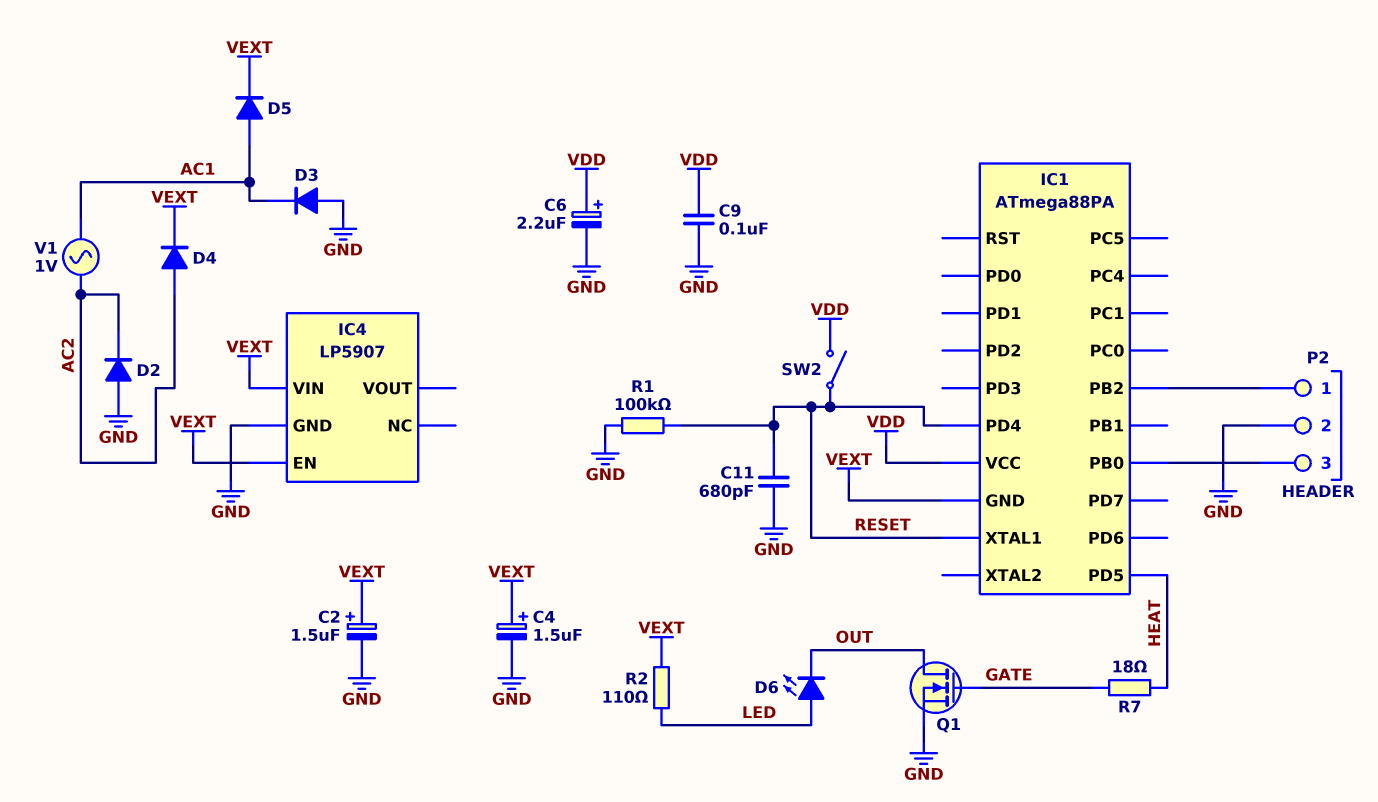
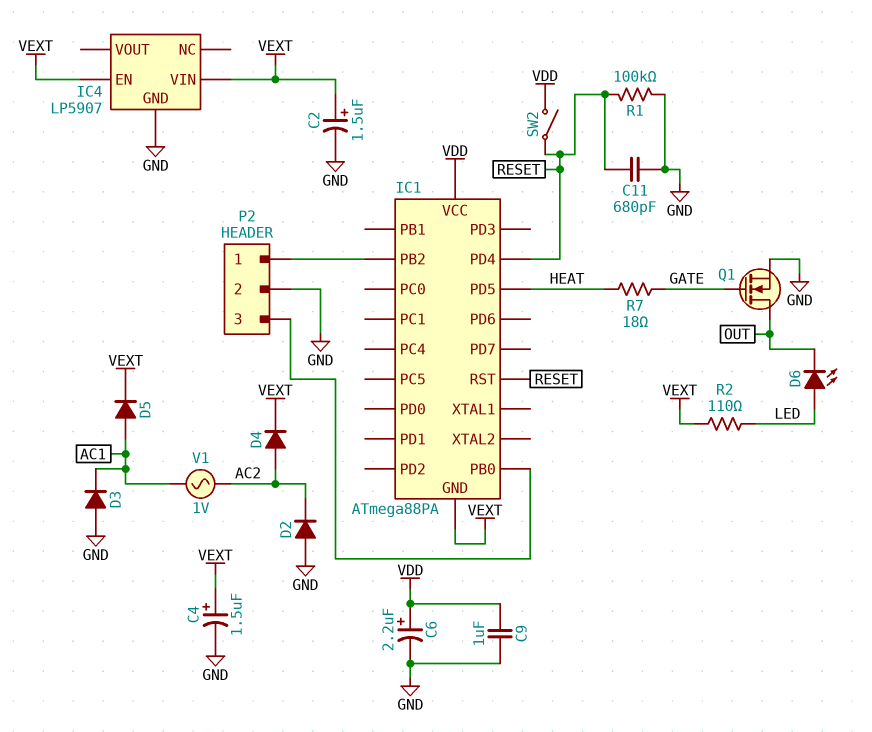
C9: 100nF (GND, VDD) -> 1uF (GND, VDD)
IC1 pin RST: none -> RESET
IC1 pin XTAL1: RESET -> none

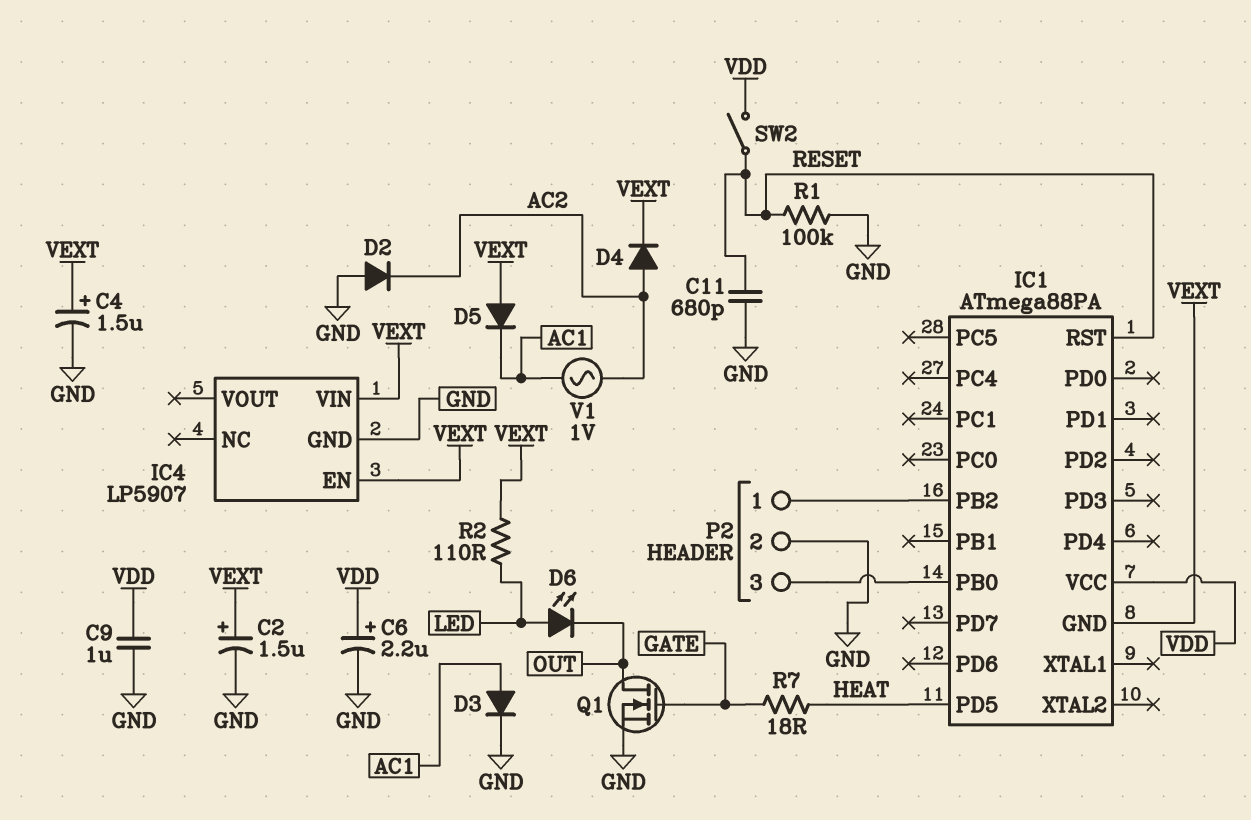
D3: diode (A GND, K AC1) -> diode (A AC1, K GND)
D5: diode (A AC1, K VEXT) -> diode (A VEXT, K AC1)
IC1 pin PD4: RESET -> none

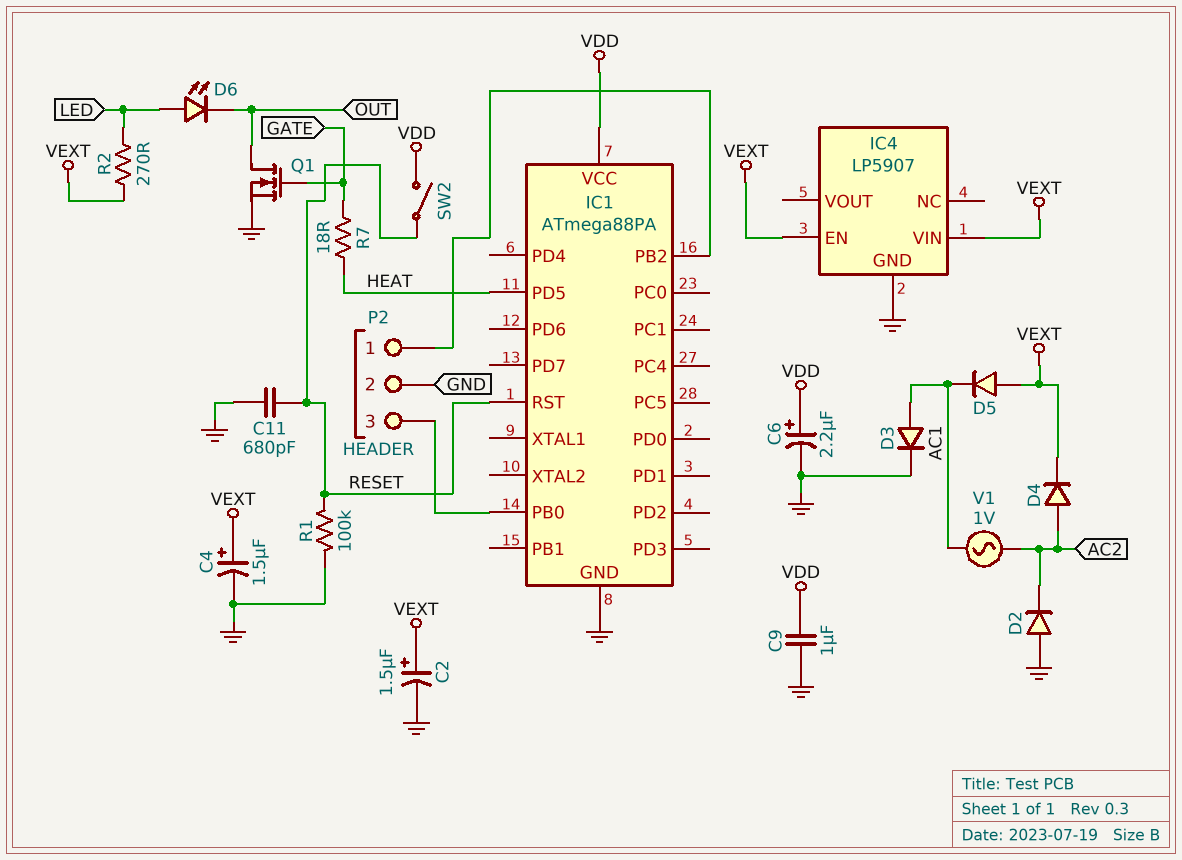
IC1 pin GND: VEXT -> GND
R2: 110 (LED, VEXT) -> 270 (LED, VEXT)

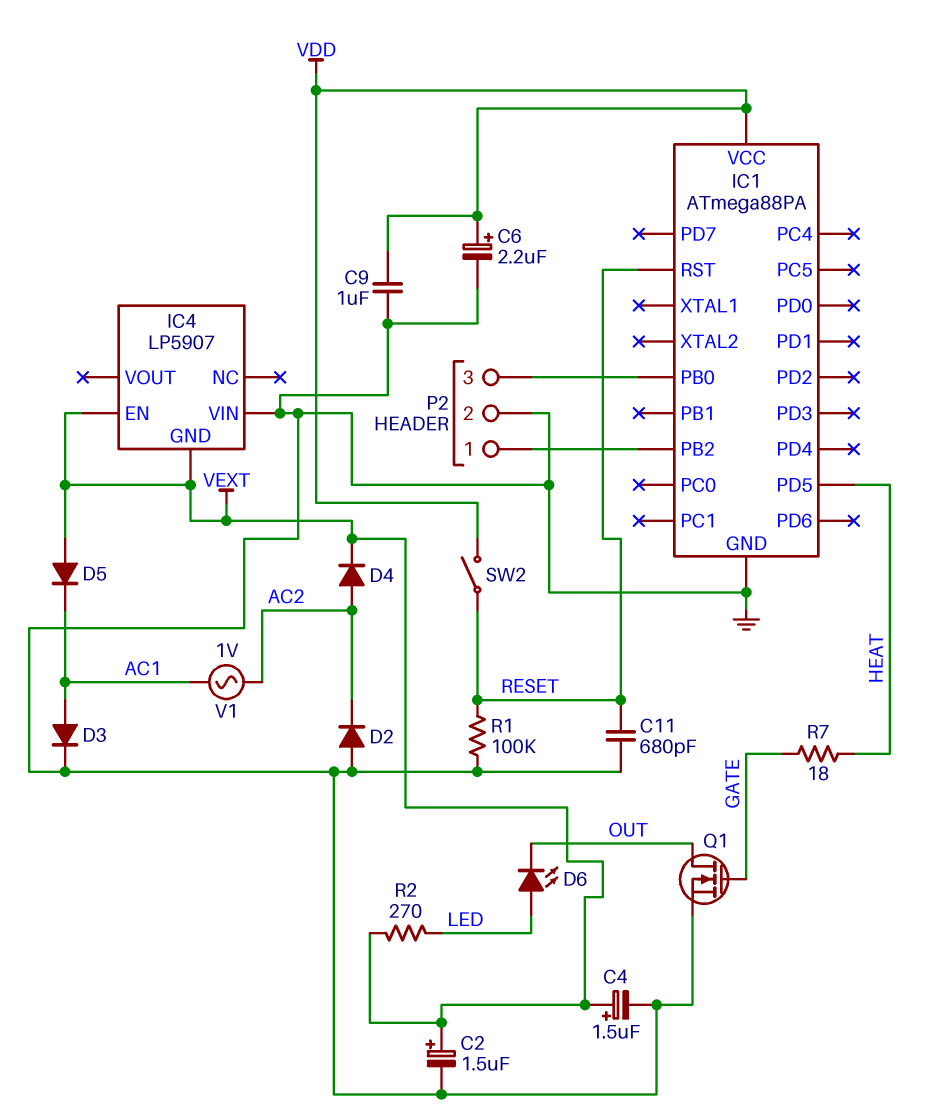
IC4 pin GND: GND -> VEXT
IC4 pin VIN: VEXT -> GND

